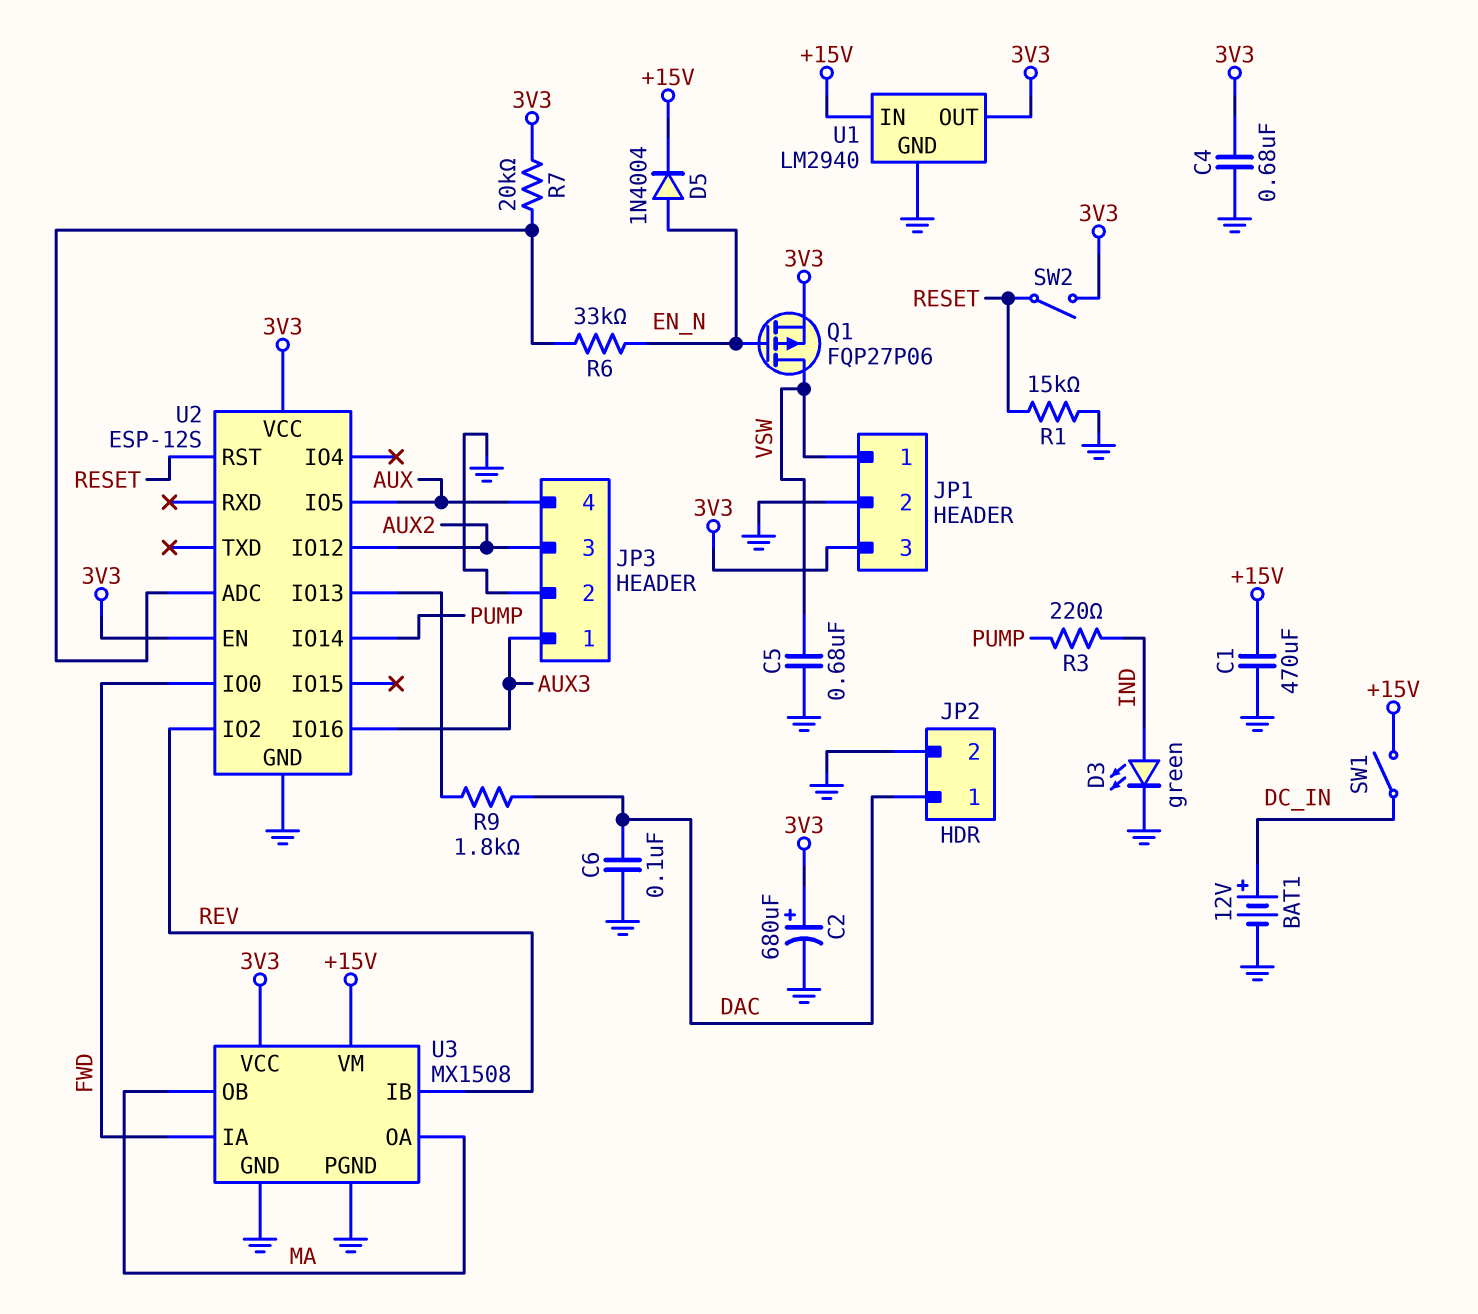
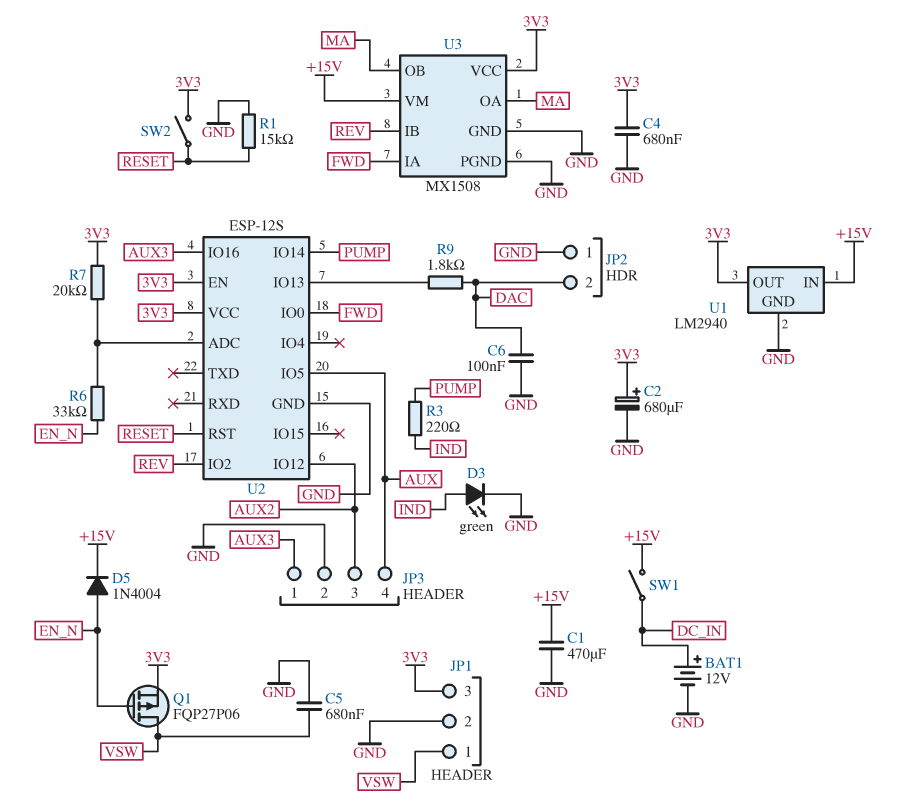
JP2 pin 1: DAC -> GND
JP2 pin 2: GND -> DAC

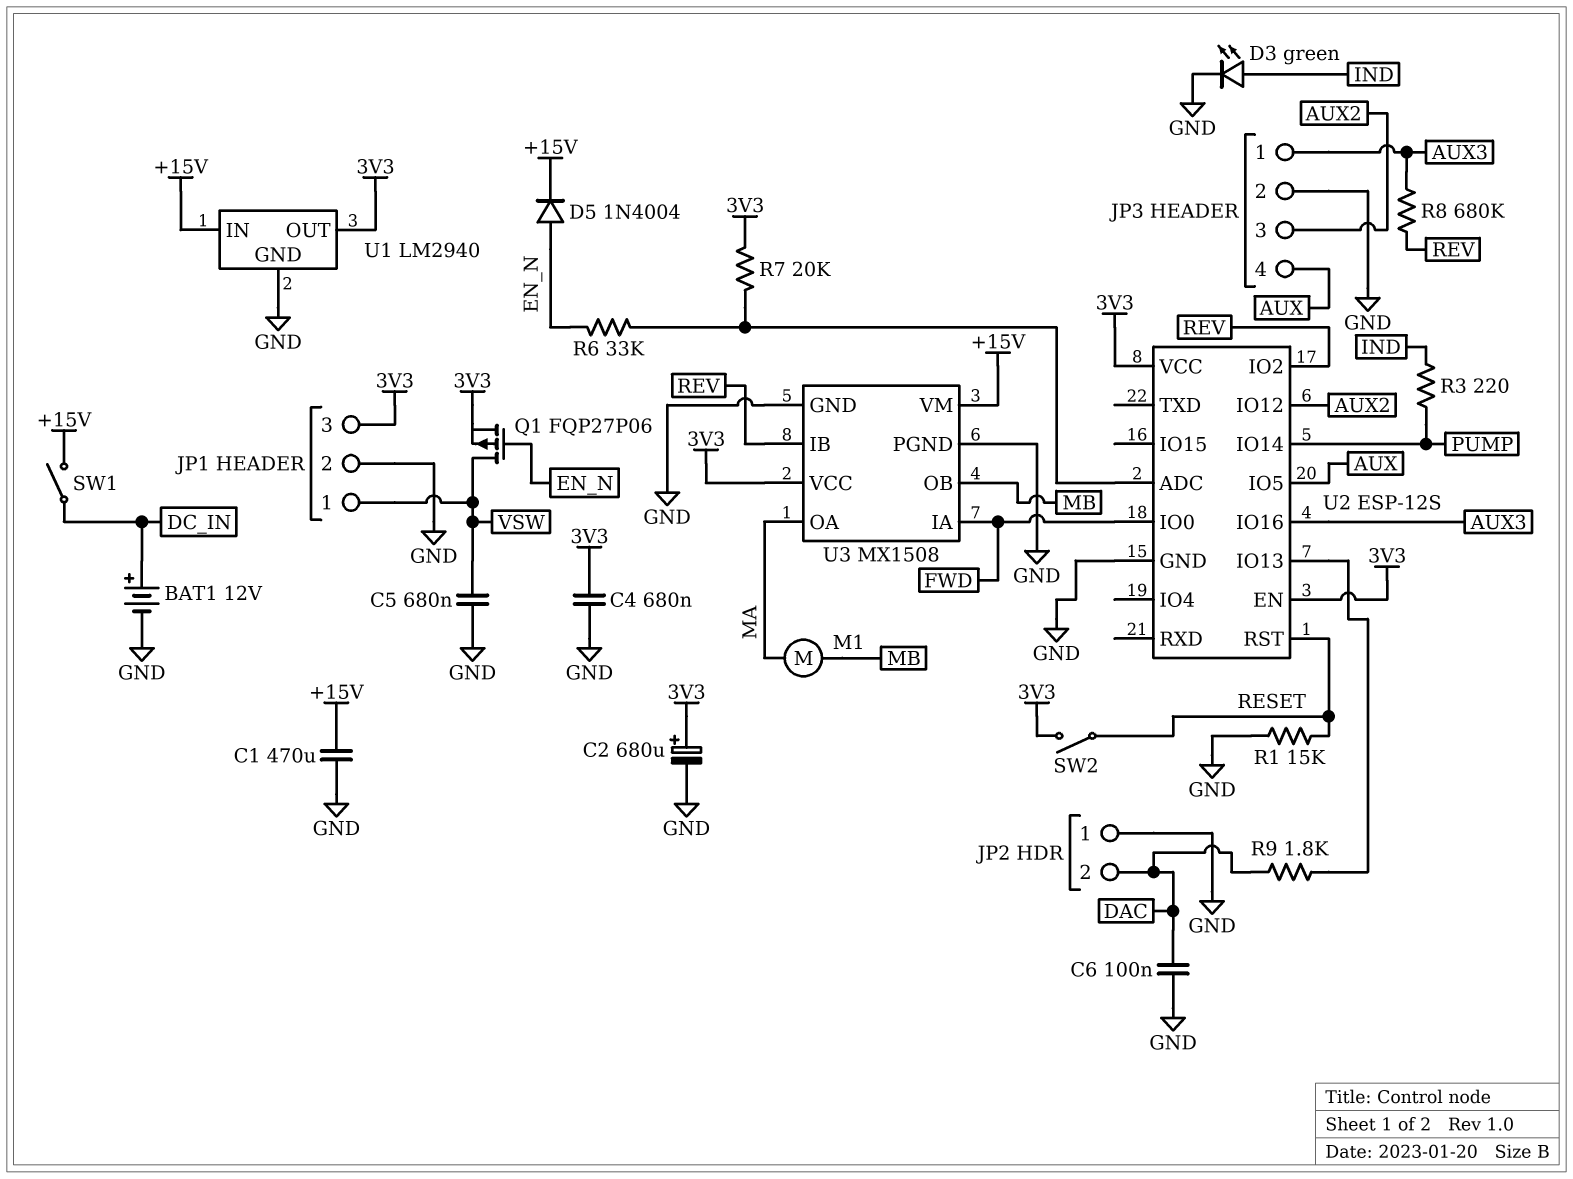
M1: none -> motor (MA, MB)
R8: none -> 680k (AUX3, REV)
U3 pin OB: MA -> MB

